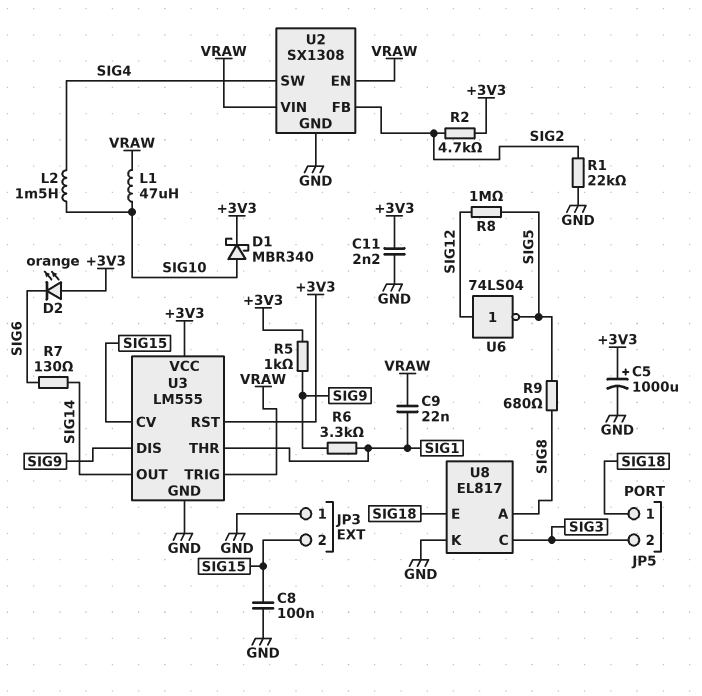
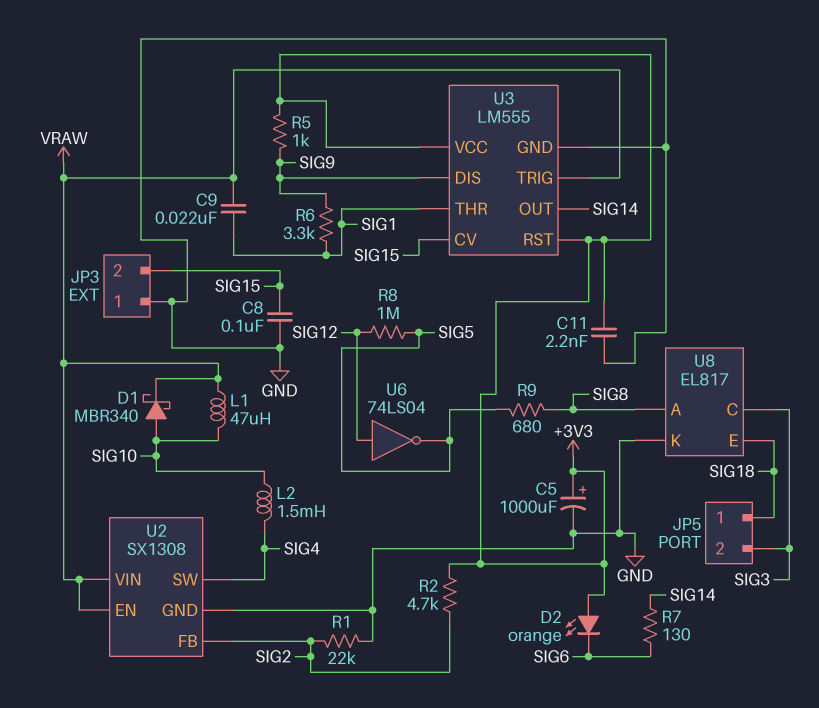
D1: schottky MBR340 (A SIG10, K +3V3) -> schottky MBR340 (A SIG10, K VRAW)

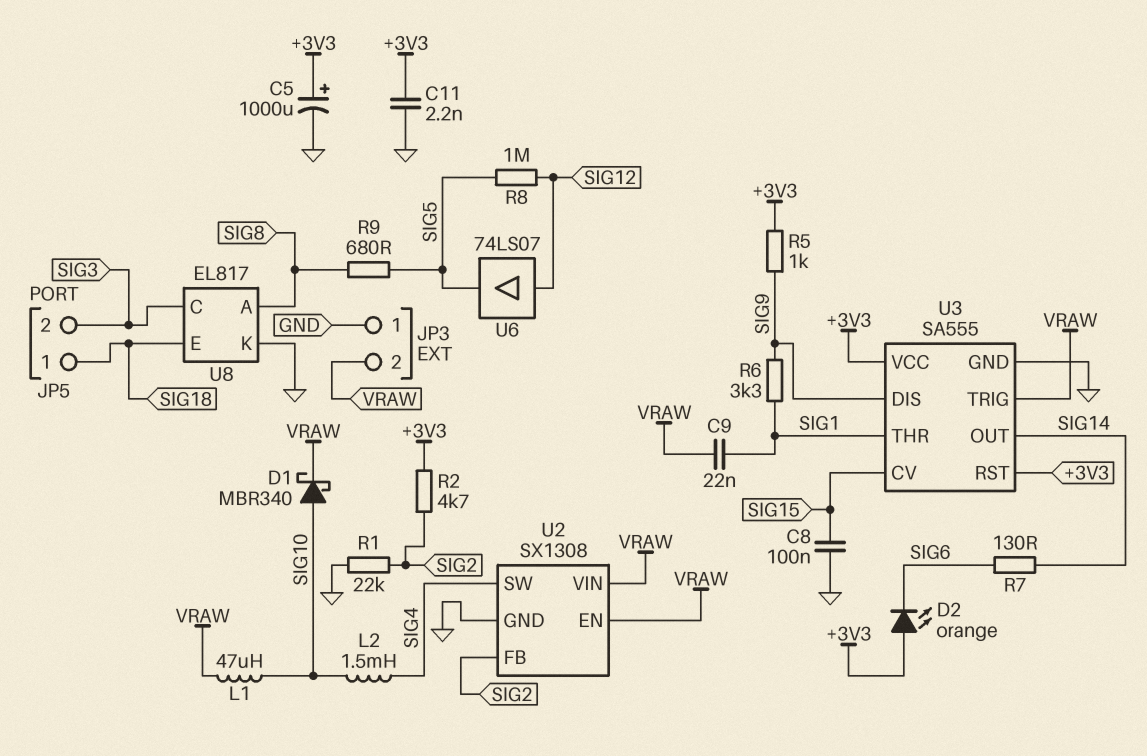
JP3 pin 2: SIG15 -> VRAW
U3: LM555 -> SA555
U6: NOT 74LS04 (in SIG12, out SIG5) -> buffer 74LS07 (in SIG12, out SIG5)

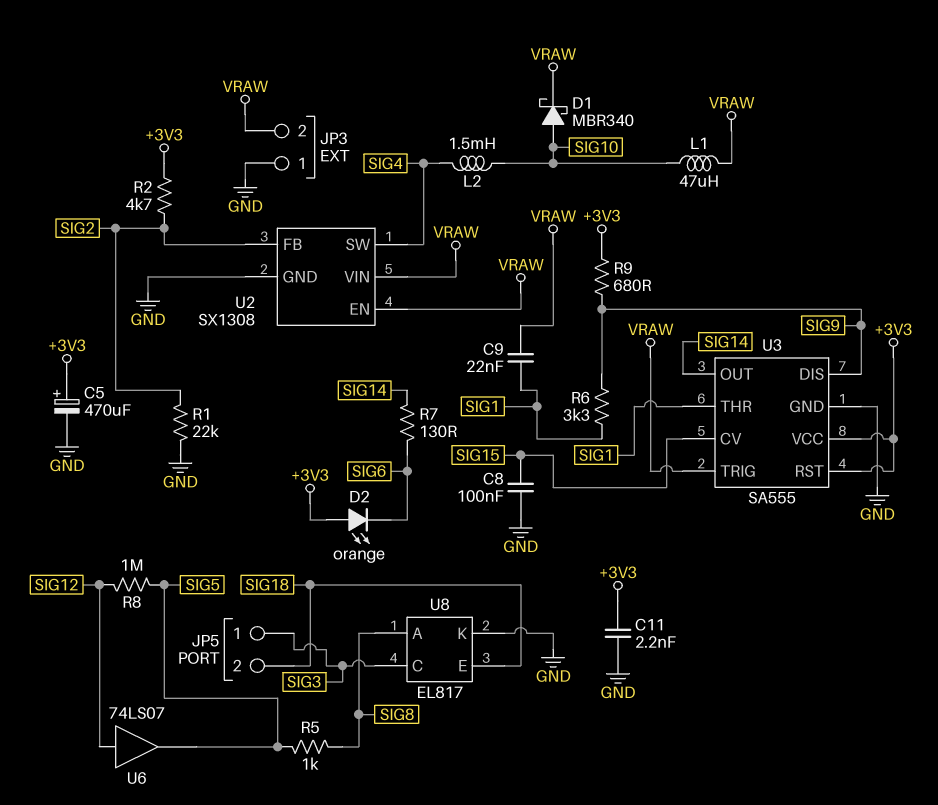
C5: 1000uF (plus +3V3, minus GND) -> 470uF (plus +3V3, minus GND)
JP5 pin 1: SIG18 -> SIG3
JP5 pin 2: SIG3 -> SIG18
R5: 1k (+3V3, SIG9) -> 1k (SIG5, SIG8)
R9: 680 (SIG5, SIG8) -> 680 (+3V3, SIG9)

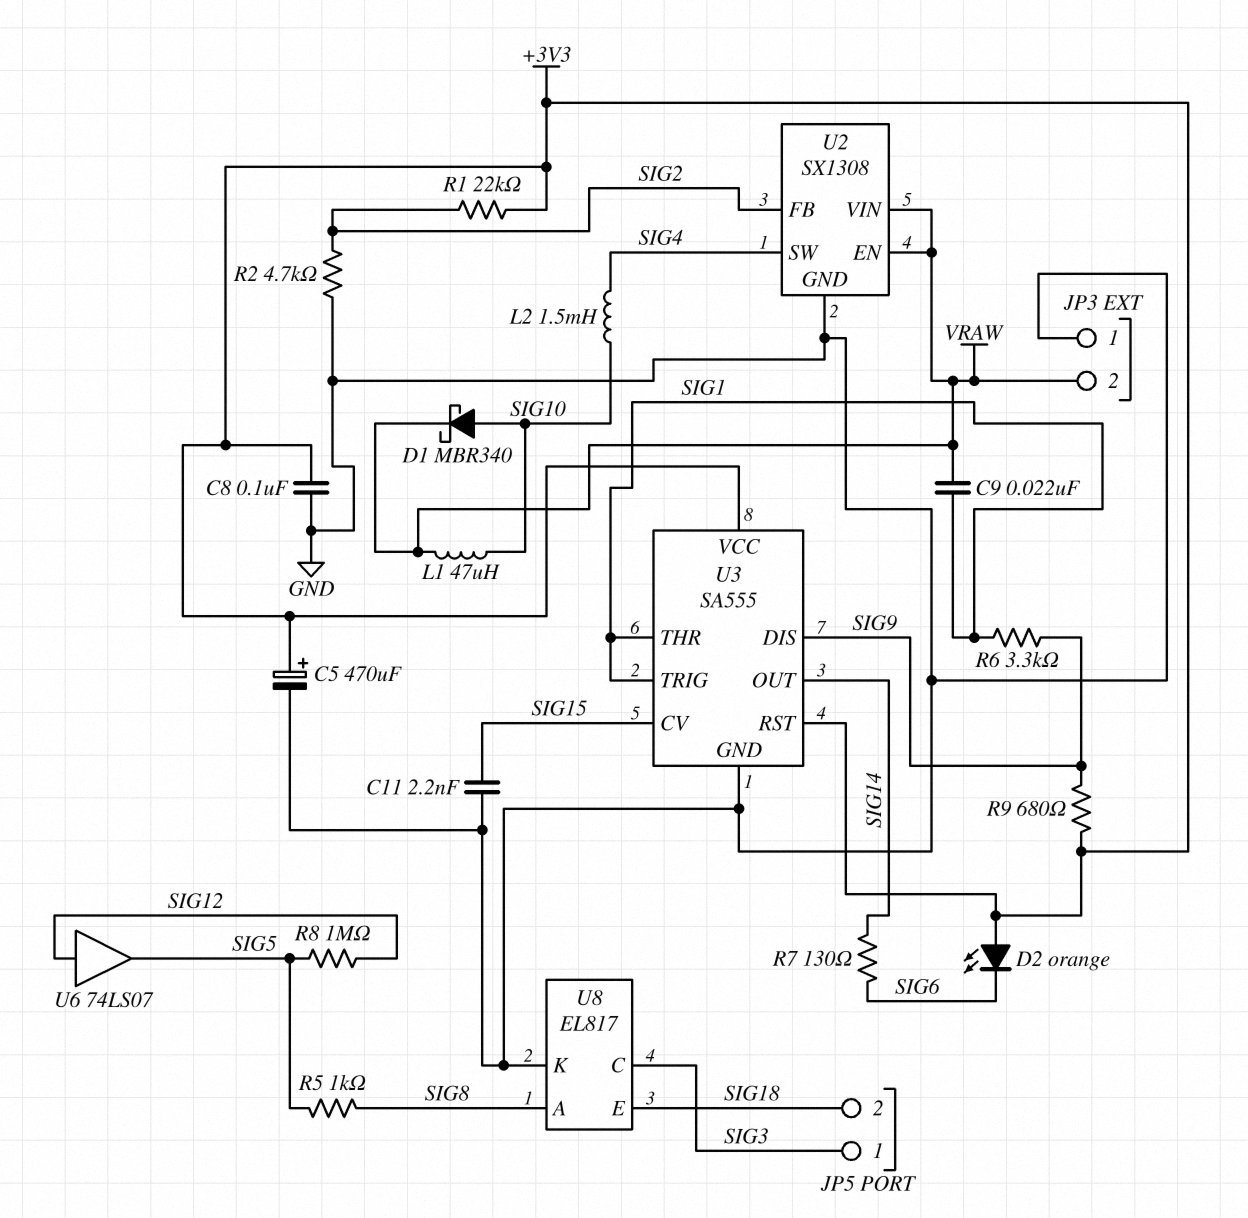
C8: 100nF (GND, SIG15) -> 100nF (+3V3, GND)
C11: 2.2nF (+3V3, GND) -> 2.2nF (GND, SIG15)
R1: 22k (GND, SIG2) -> 22k (+3V3, SIG2)
R2: 4.7k (+3V3, SIG2) -> 4.7k (GND, SIG2)
U3 pin TRIG: VRAW -> SIG1

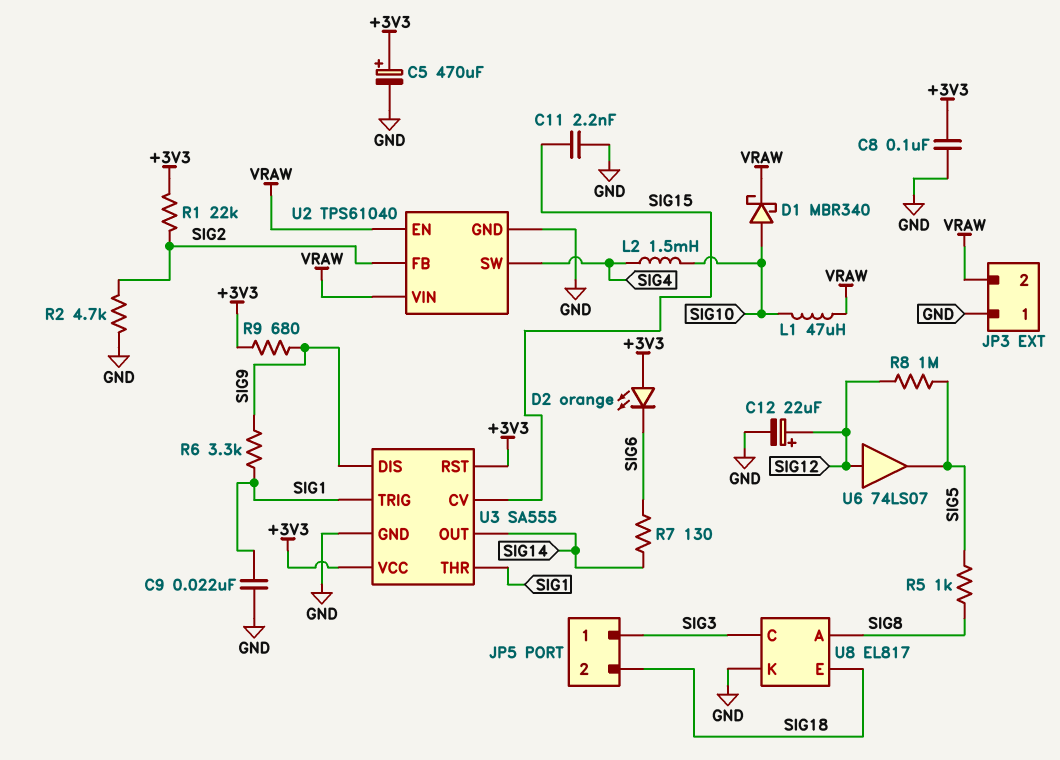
C9: 22nF (SIG1, VRAW) -> 22nF (GND, SIG1)
C12: none -> 22uF (plus SIG12, minus GND)
U2: SX1308 -> TPS61040

